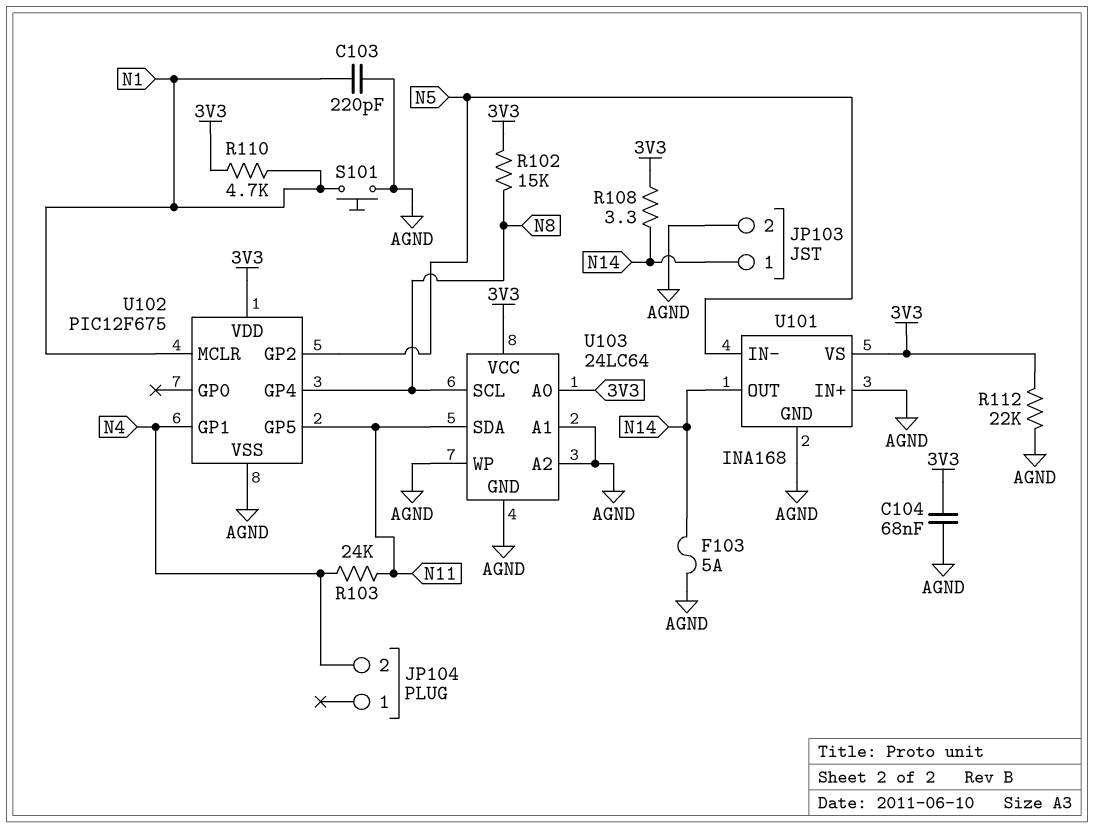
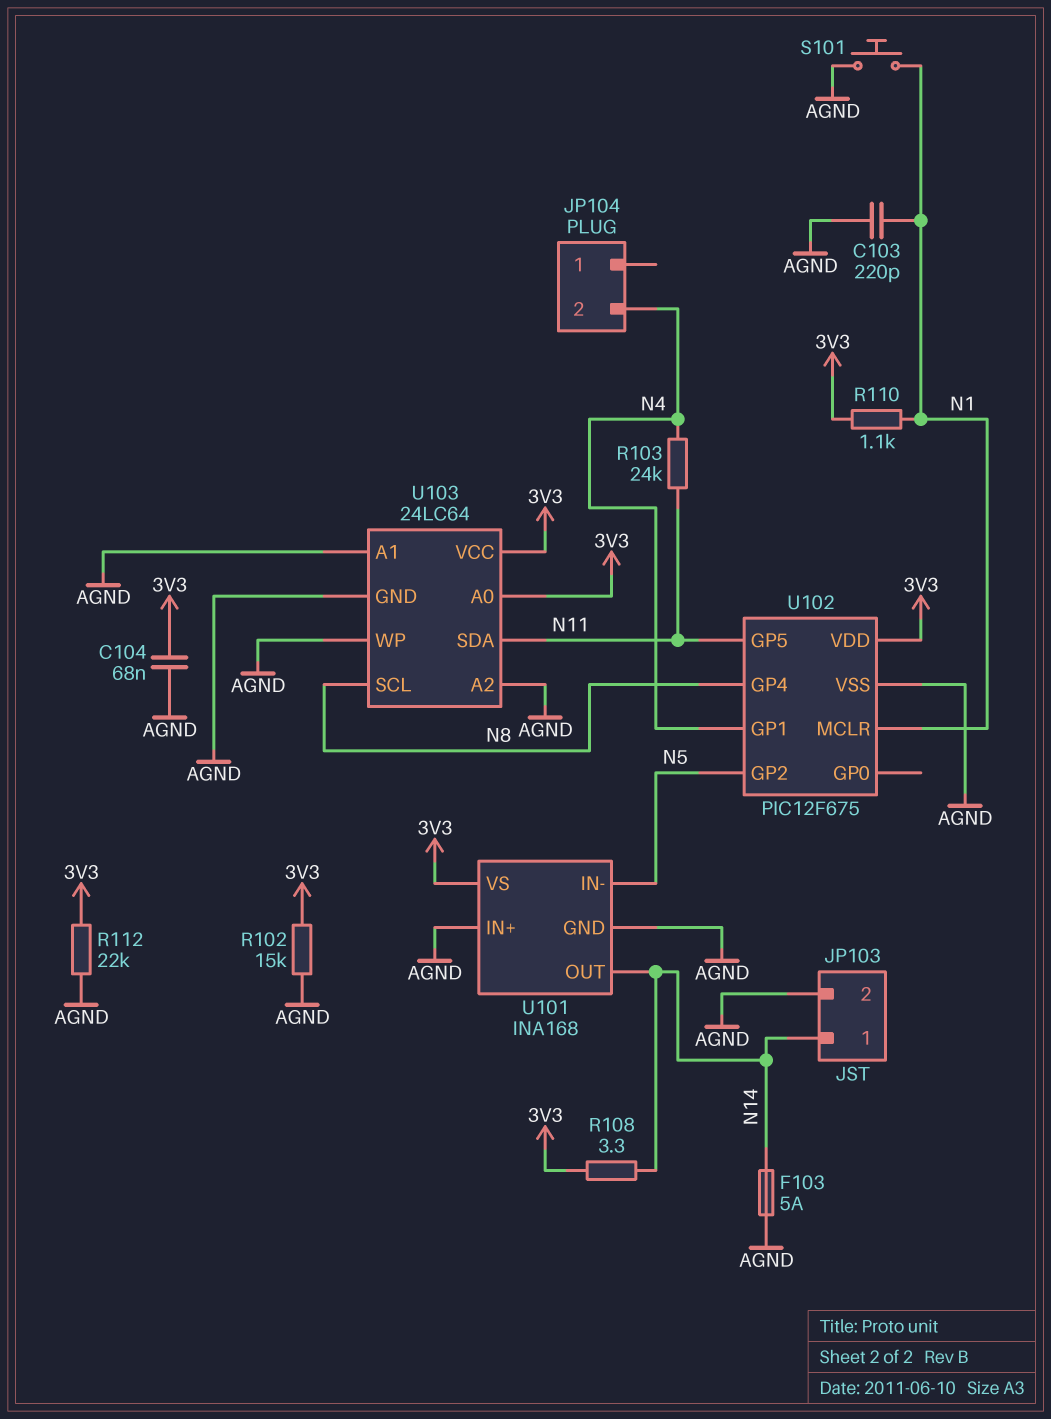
R102: 15k (3V3, N8) -> 15k (3V3, AGND)
R110: 4.7k (3V3, N1) -> 1.1k (3V3, N1)

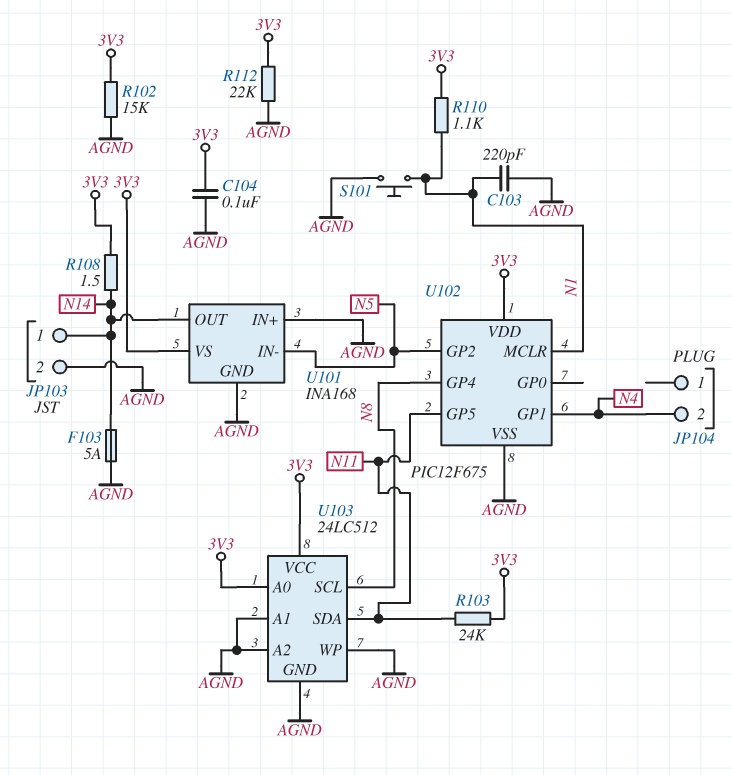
C104: 68nF (3V3, AGND) -> 100nF (3V3, AGND)
R103: 24k (N4, N11) -> 24k (3V3, N11)
R108: 3.3 (3V3, N14) -> 1.5 (3V3, N14)
U103: 24LC64 -> 24LC512

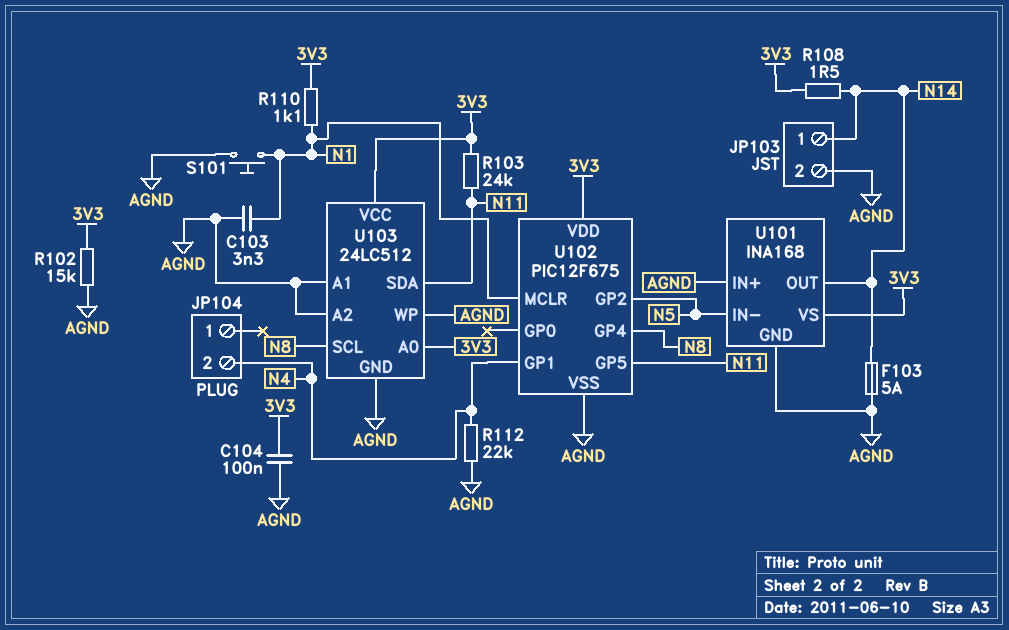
C103: 220pF (AGND, N1) -> 3.3nF (AGND, N1)
R112: 22k (3V3, AGND) -> 22k (AGND, N4)

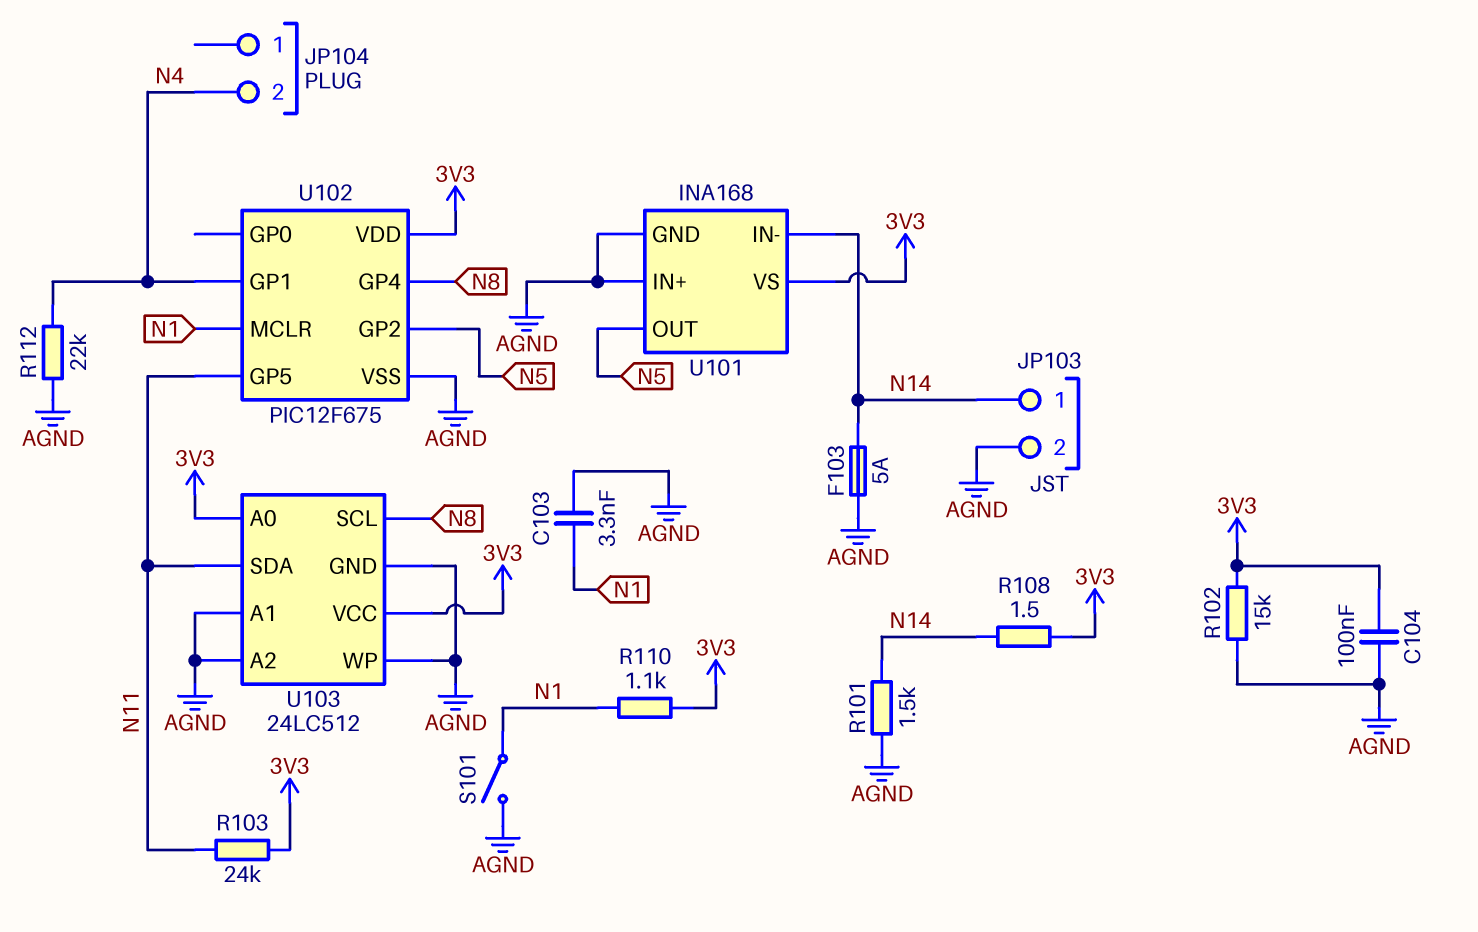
R101: none -> 1.5k (AGND, N14)
S101: button (AGND, N1) -> switch (AGND, N1)
U101 pin IN-: N5 -> N14
U101 pin OUT: N14 -> N5

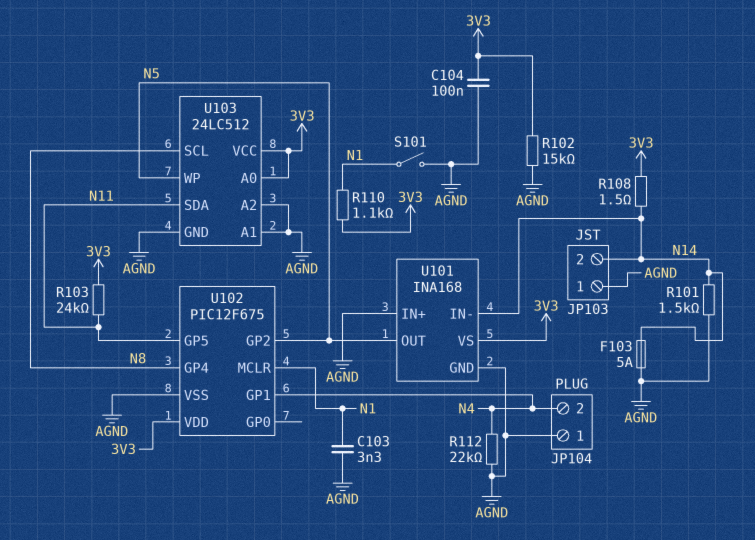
JP103 pin 1: N14 -> AGND
JP103 pin 2: AGND -> N14
JP104 pin 1: none -> AGND
U103 pin WP: AGND -> N5

